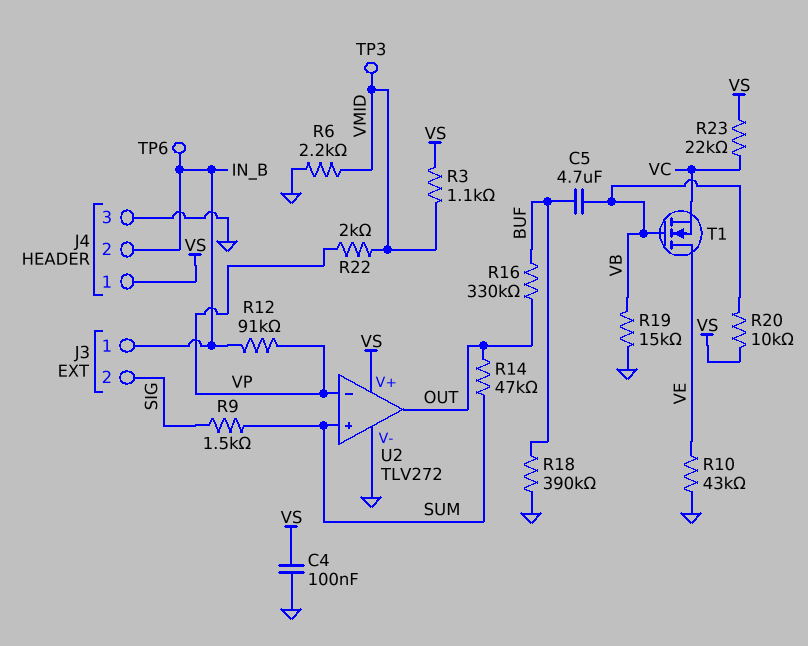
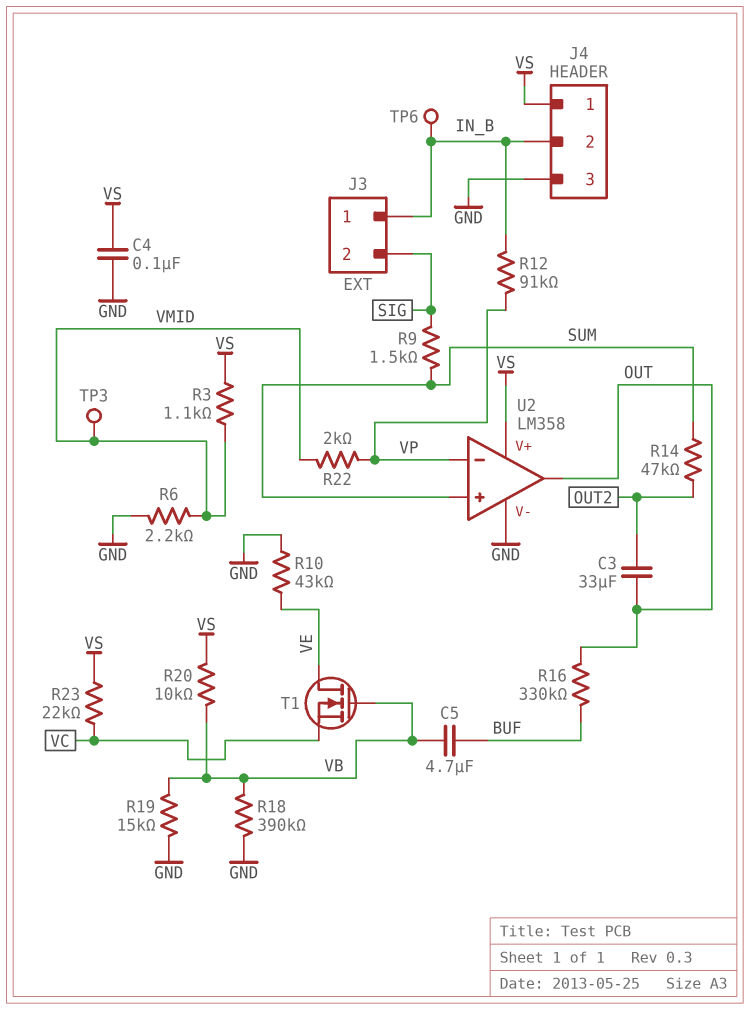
C3: none -> 33uF (OUT, OUT2)
R14: 47k (OUT, SUM) -> 47k (OUT2, SUM)
R18: 390k (BUF, GND) -> 390k (GND, VB)
U2: TLV272 -> LM358

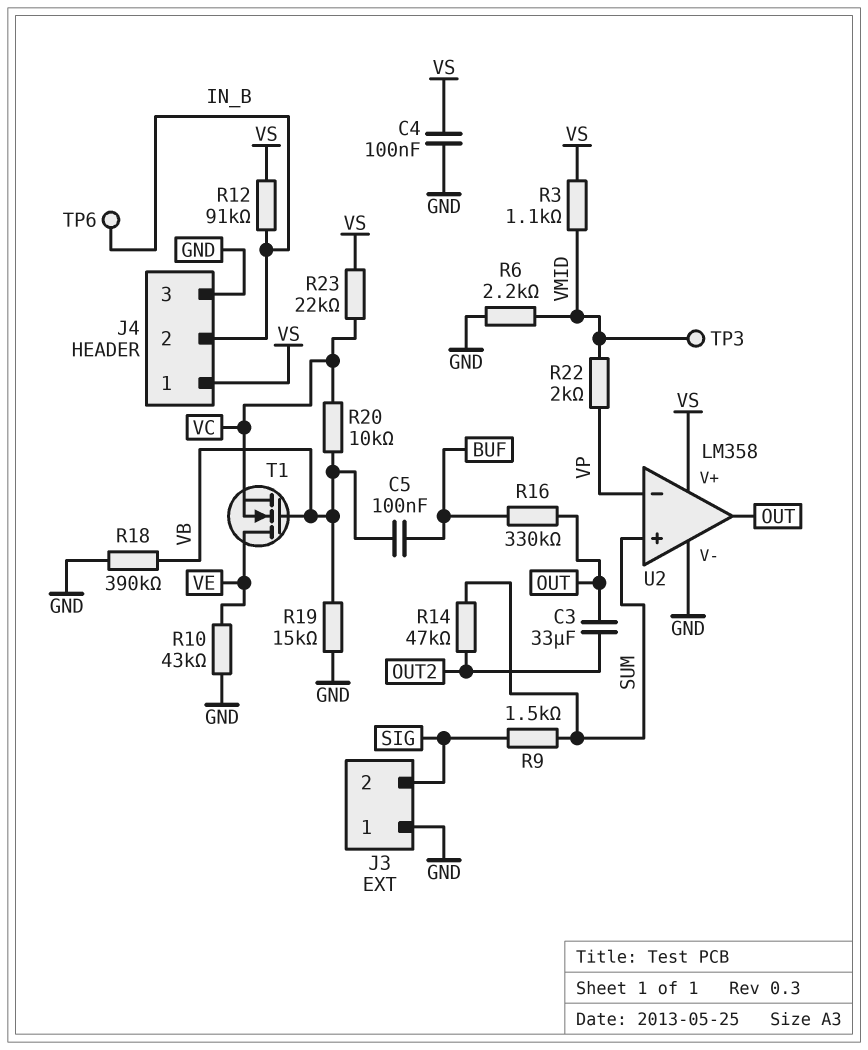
C5: 4.7uF (BUF, VB) -> 100nF (BUF, VB)
J3 pin 1: IN_B -> GND
R12: 91k (IN_B, VP) -> 91k (IN_B, VS)
R20: 10k (VB, VS) -> 10k (VB, VC)

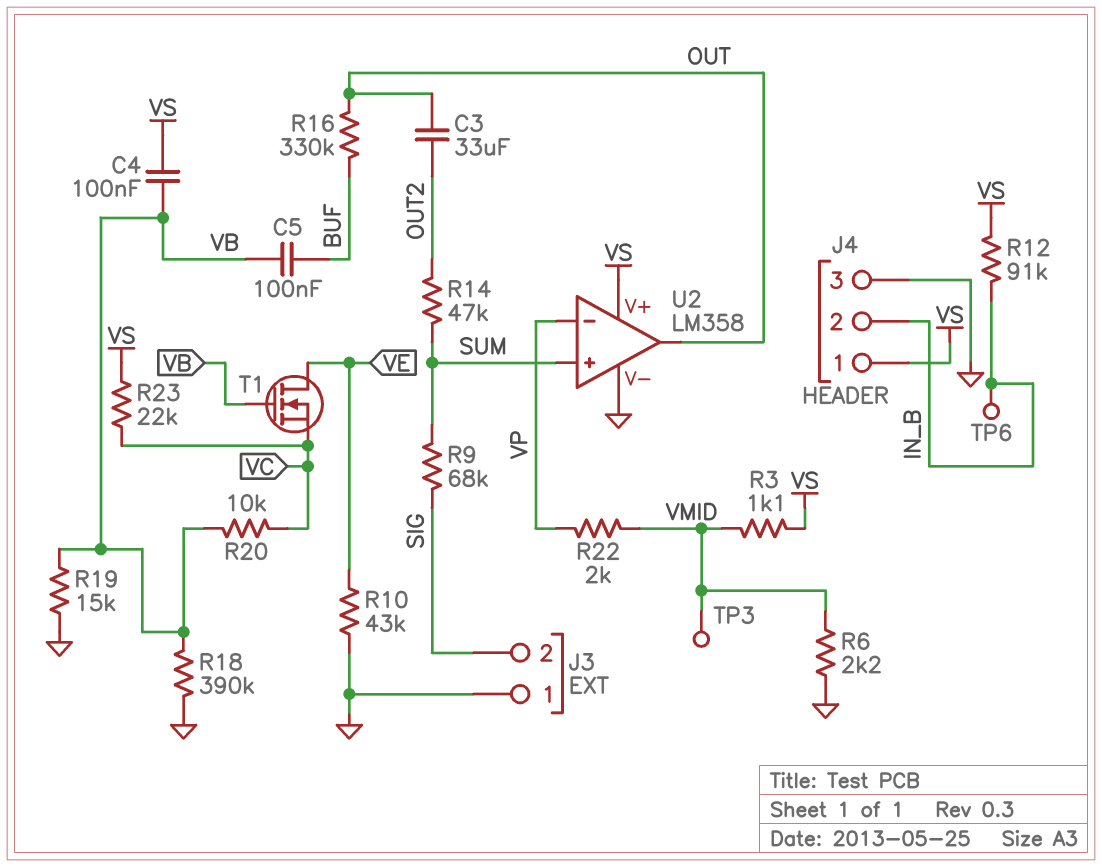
C4: 100nF (GND, VS) -> 100nF (VB, VS)
R9: 1.5k (SIG, SUM) -> 68k (SIG, SUM)

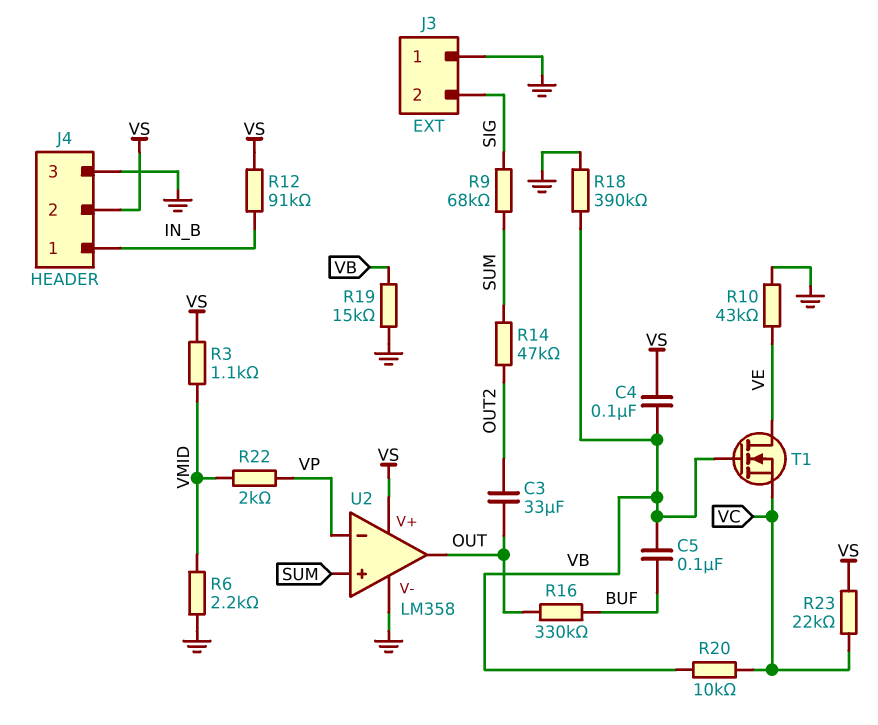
J4 pin 1: VS -> IN_B
J4 pin 2: IN_B -> VS
TP3: test point (VMID) -> none
TP6: test point (IN_B) -> none

